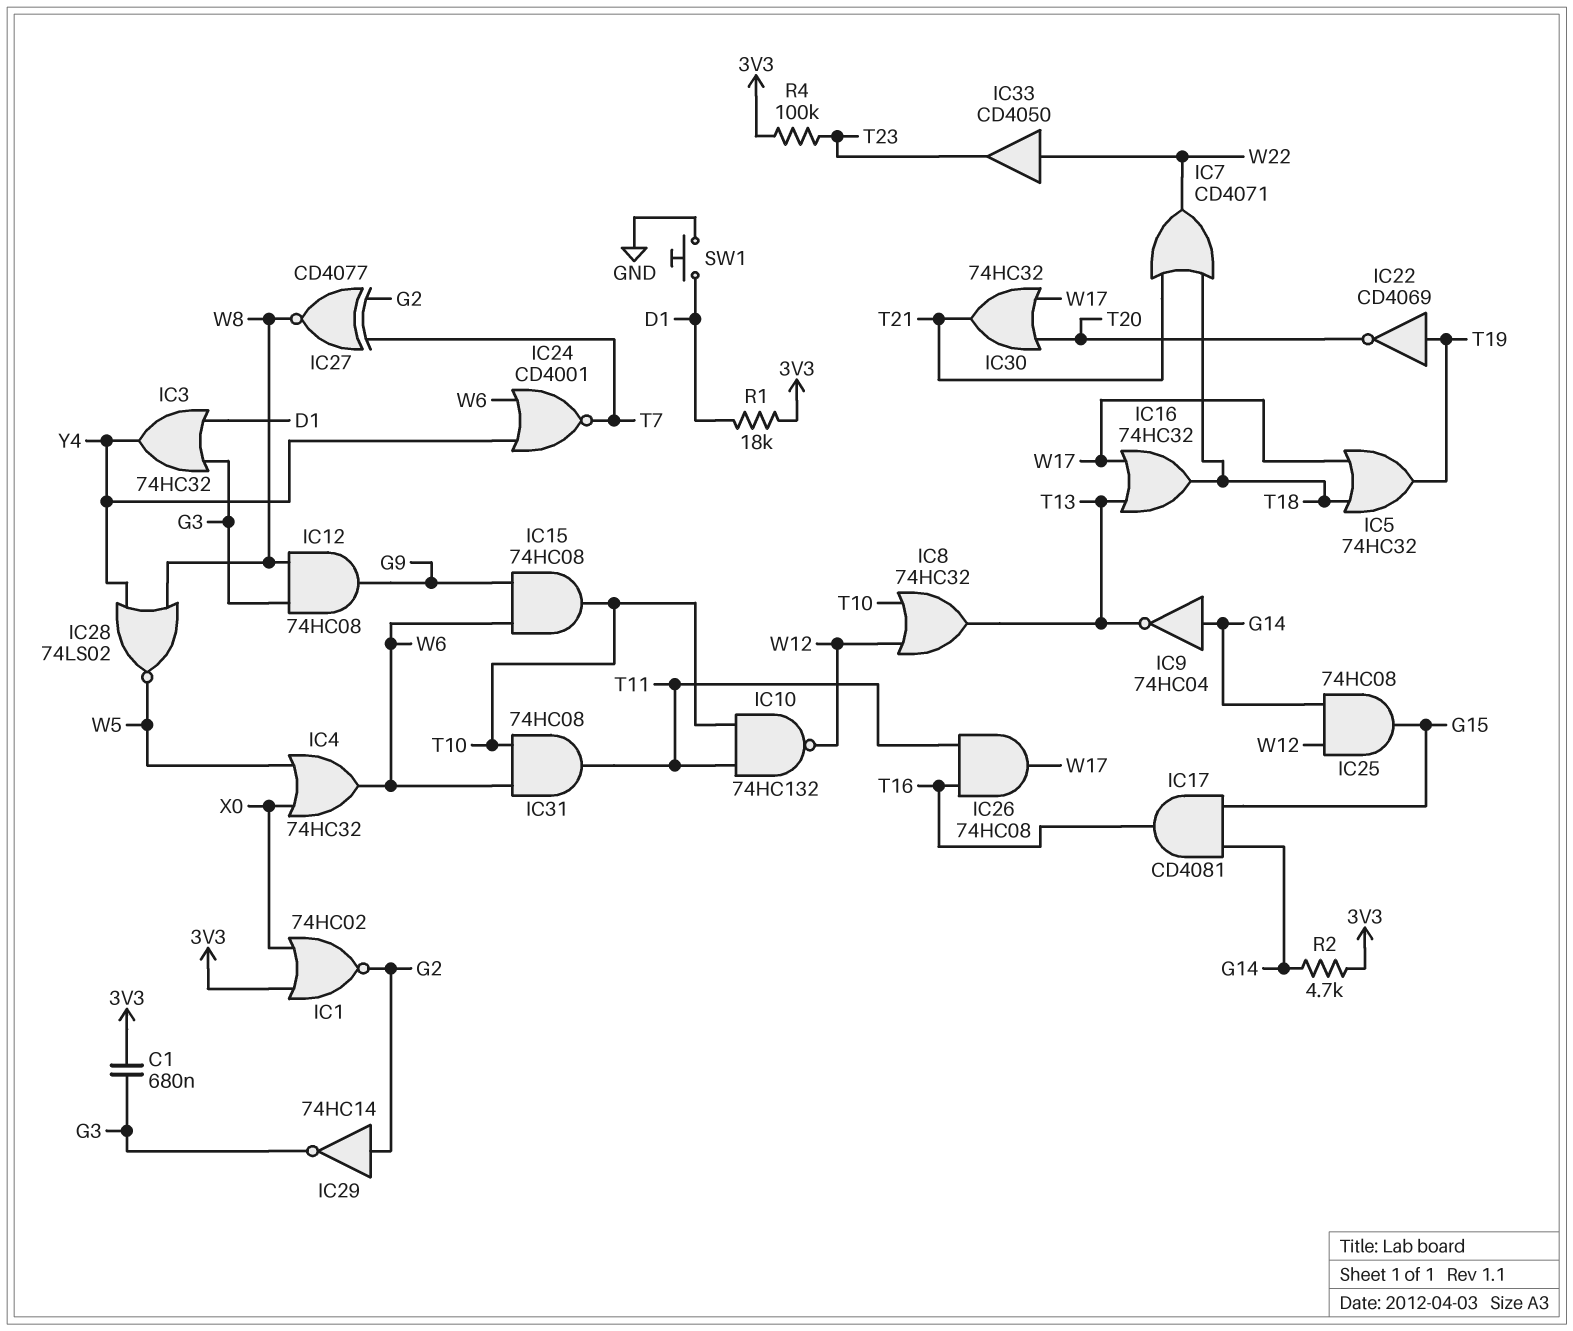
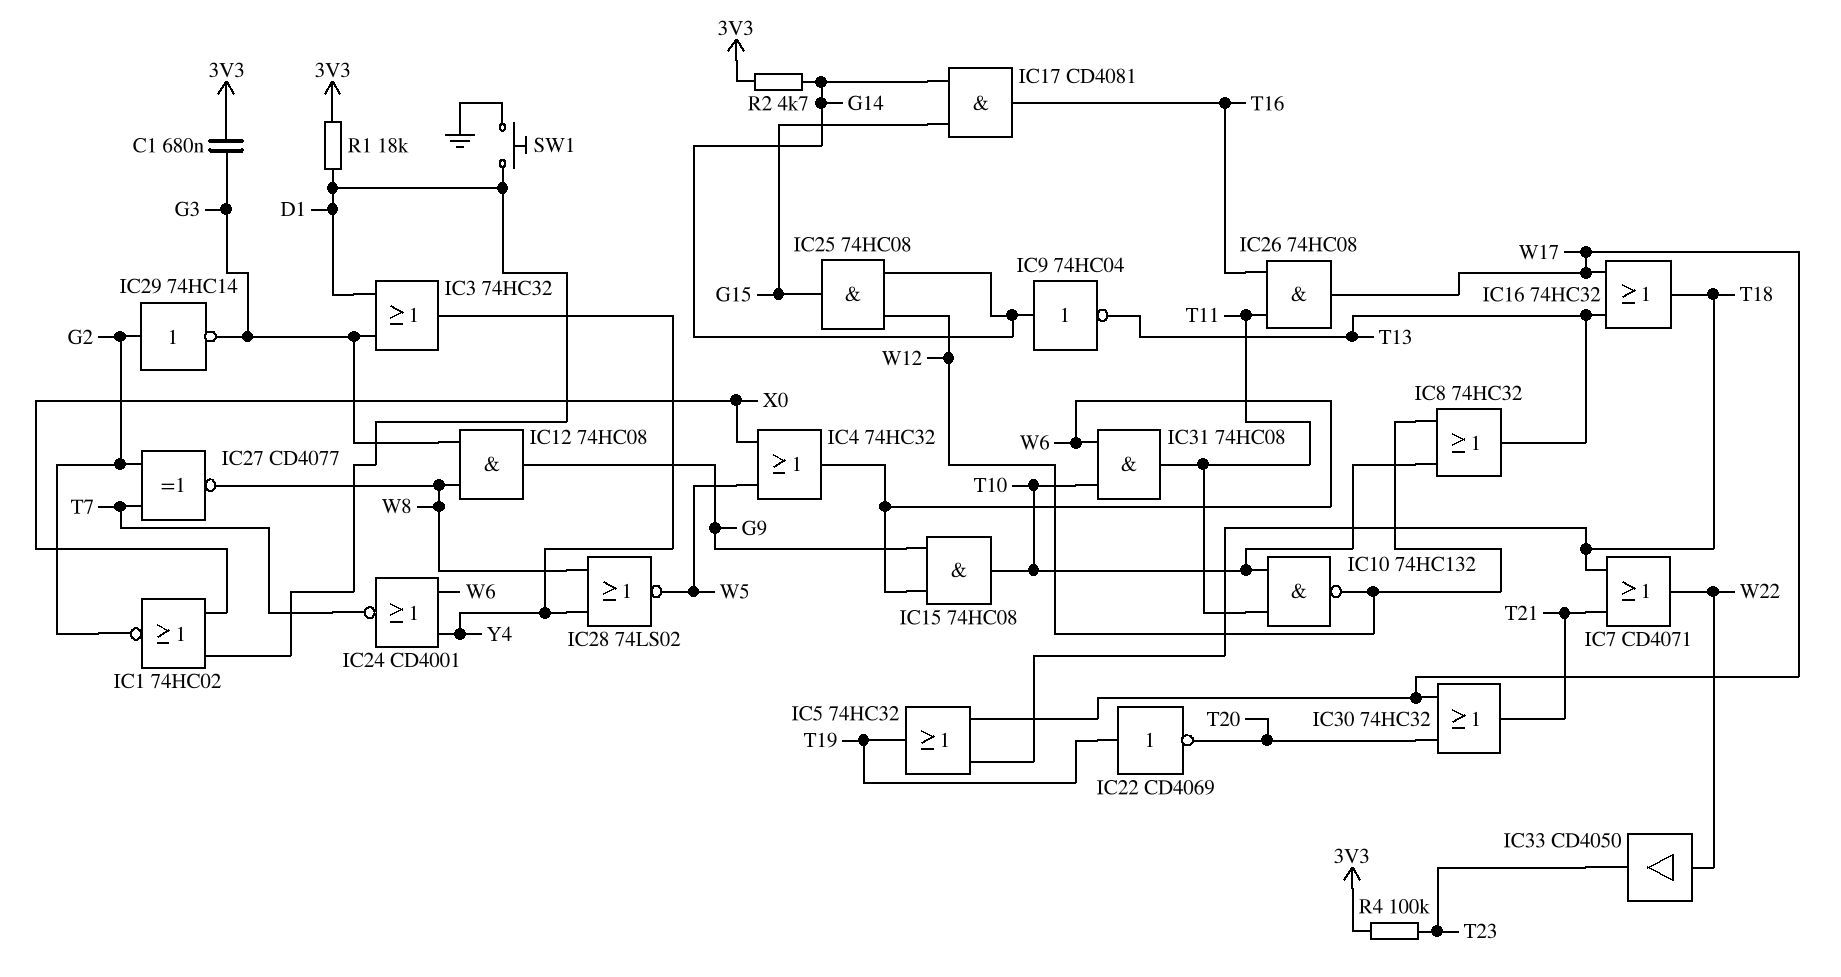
IC1: NOR 74HC02 (in 3V3, in X0, out G2) -> NOR 74HC02 (in D1, in X0, out G2)

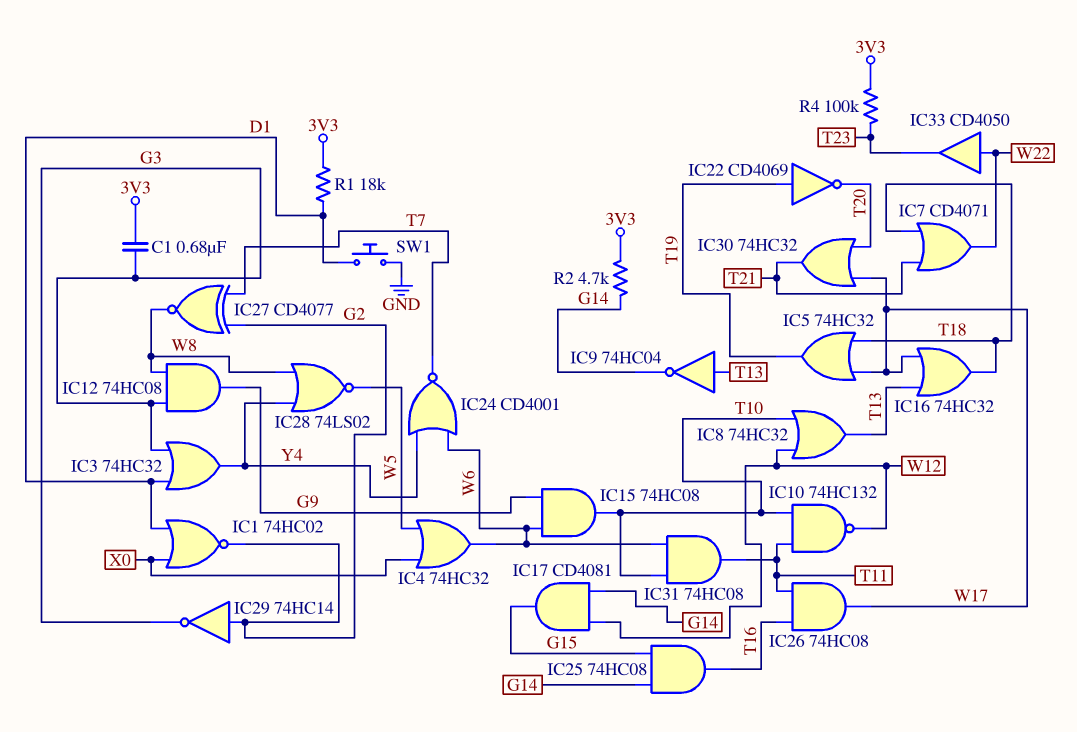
IC9: NOT 74HC04 (in G14, out T13) -> NOT 74HC04 (in T13, out G14)
IC17: AND CD4081 (in G14, in G15, out T16) -> AND CD4081 (in G14, in W12, out G15)
IC25: AND 74HC08 (in G14, in W12, out G15) -> AND 74HC08 (in G14, in G15, out T16)

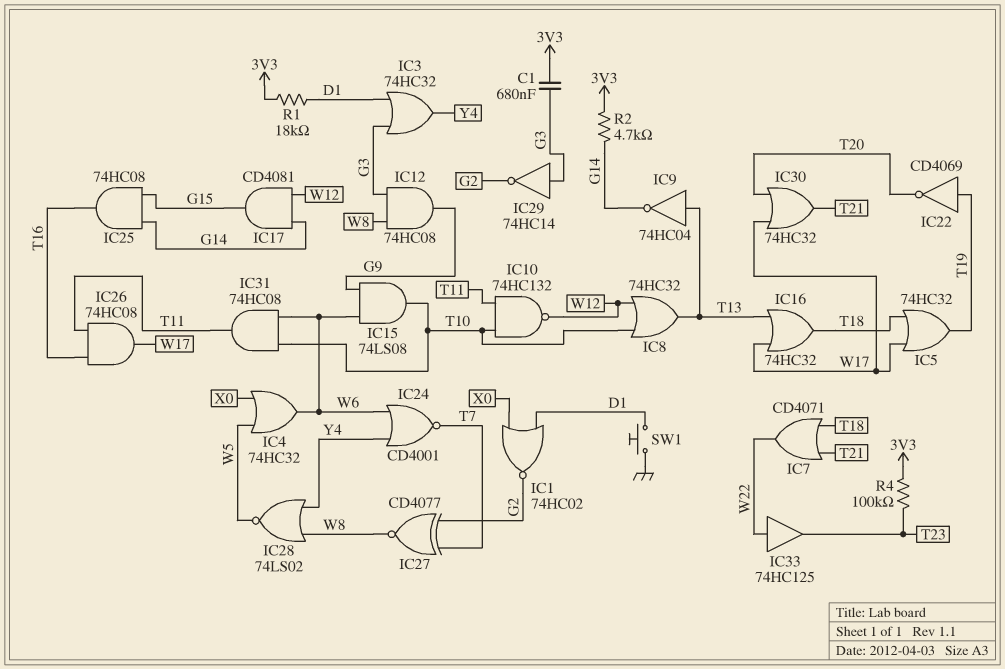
IC15: AND 74HC08 (in G9, in W6, out T10) -> AND 74LS08 (in G9, in W6, out T10)
IC29: NOT 74HC14 (in G2, out G3) -> NOT 74HC14 (in G3, out G2)
IC33: buffer CD4050 (in W22, out T23) -> buffer 74HC125 (in W22, out T23)

